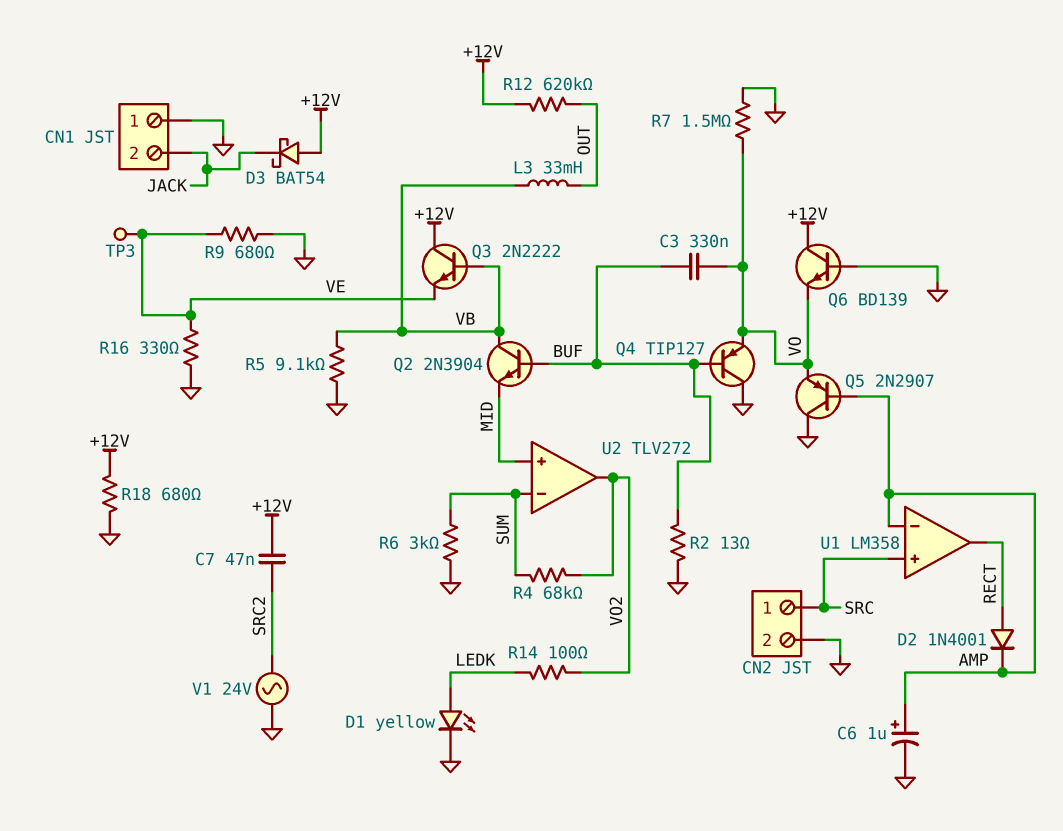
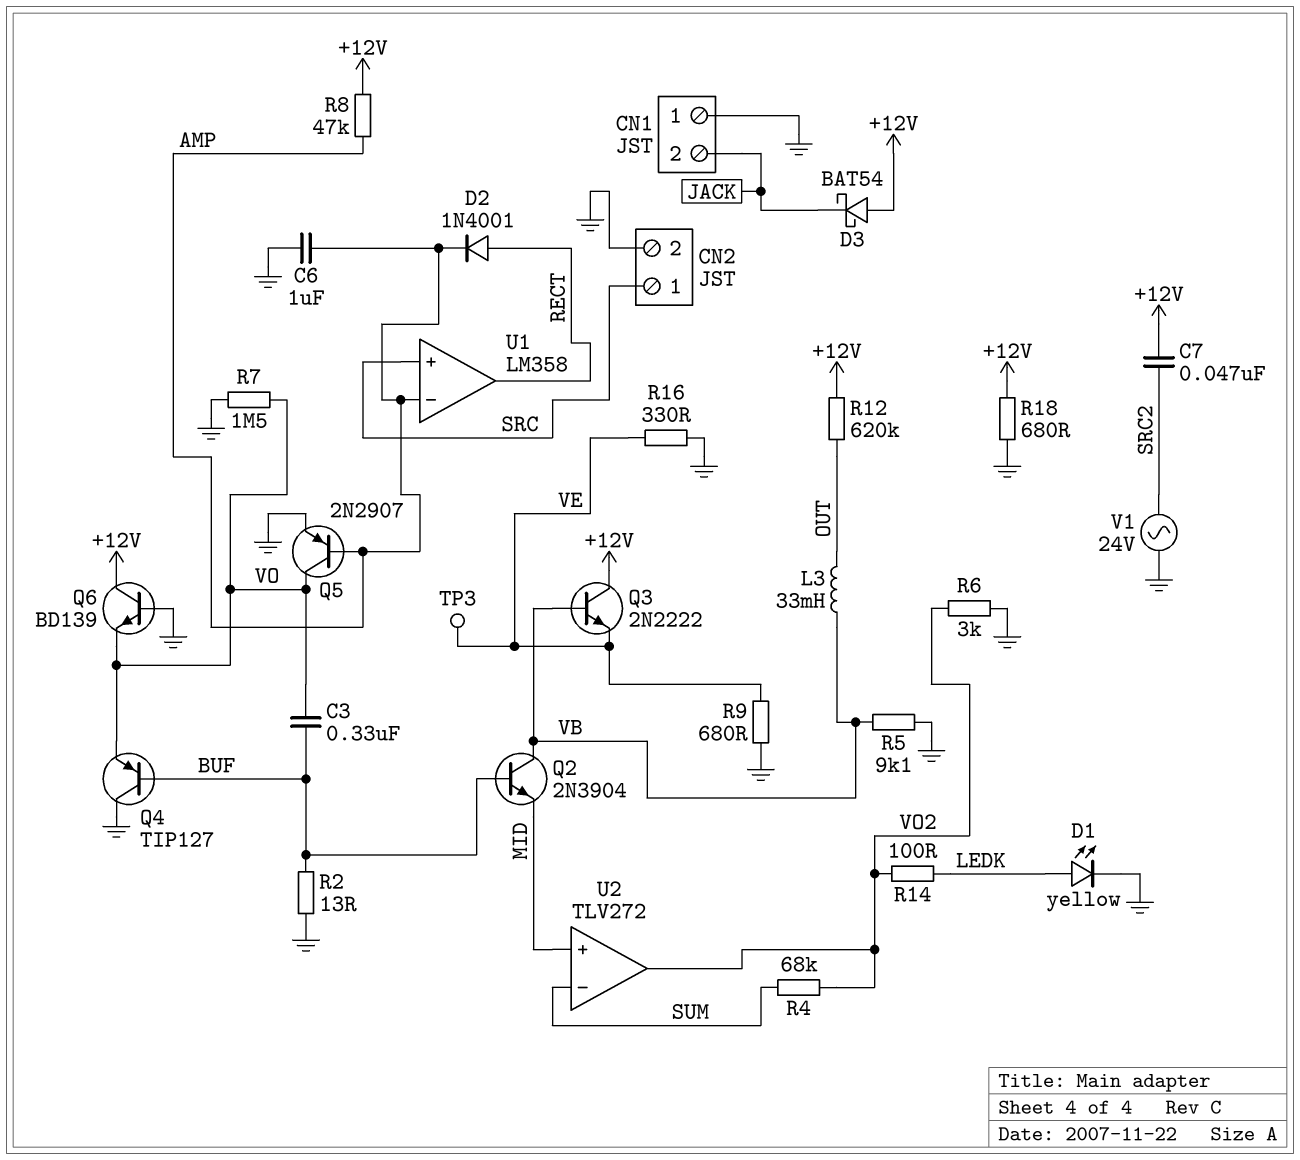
C6: 1uF (plus AMP, minus GND) -> 1uF (AMP, GND)
Q5: PNP 2N2907 (B AMP, C GND, E VO) -> PNP 2N2907 (B AMP, C VO, E GND)
R6: 3k (GND, SUM) -> 3k (GND, VO2)
R8: none -> 47k (+12V, AMP)

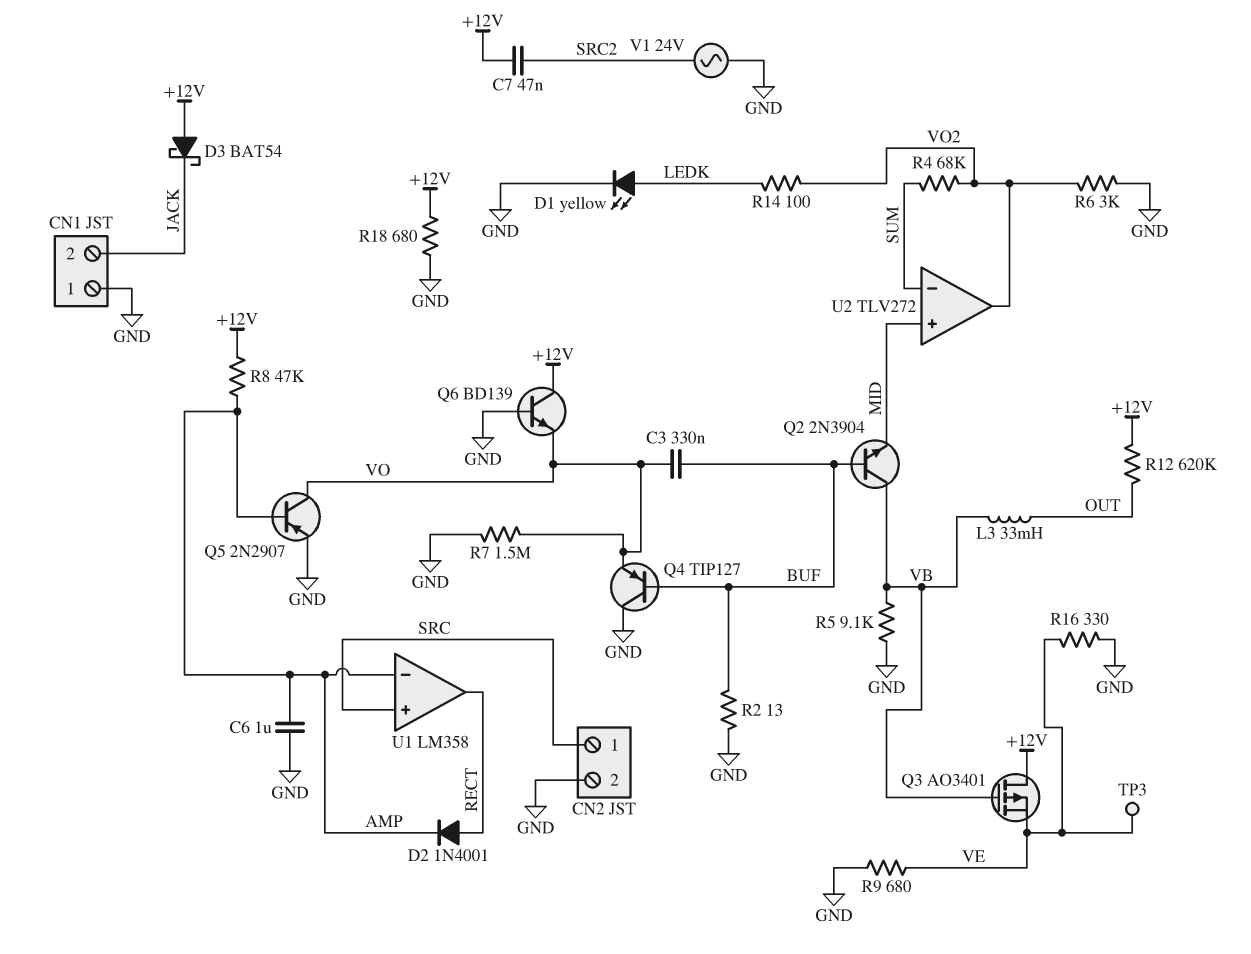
Q3: NPN 2N2222 (B VB, C +12V, E VE) -> PMOS AO3401 (G VB, D +12V, S VE)

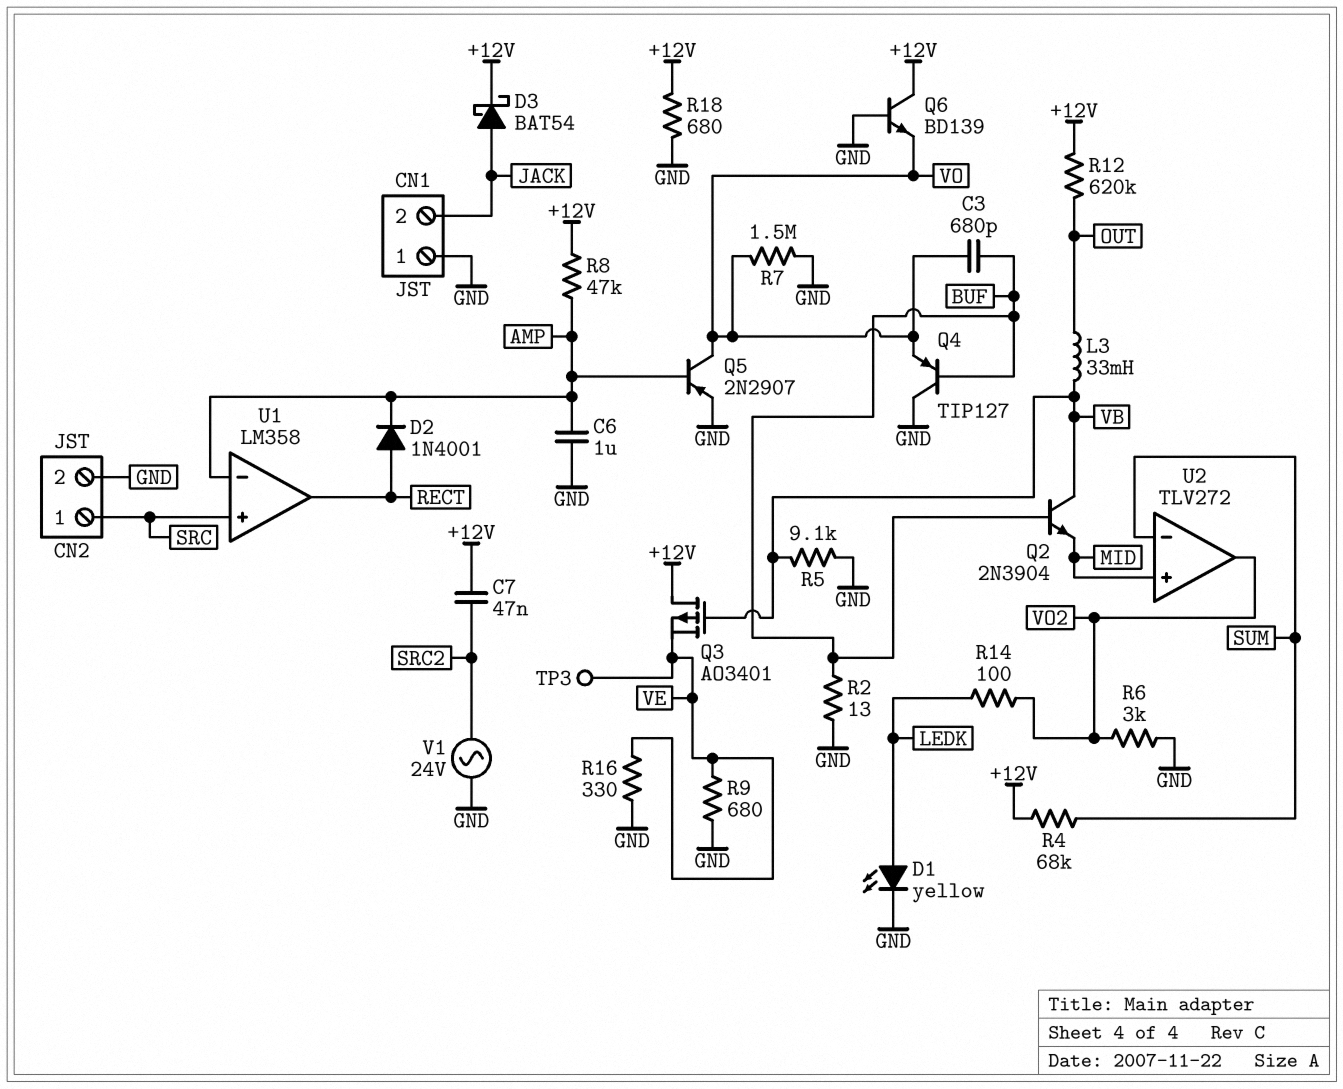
C3: 330nF (BUF, VO) -> 680pF (BUF, VO)
D3: schottky BAT54 (A +12V, K JACK) -> schottky BAT54 (A JACK, K +12V)
R4: 68k (SUM, VO2) -> 68k (+12V, SUM)

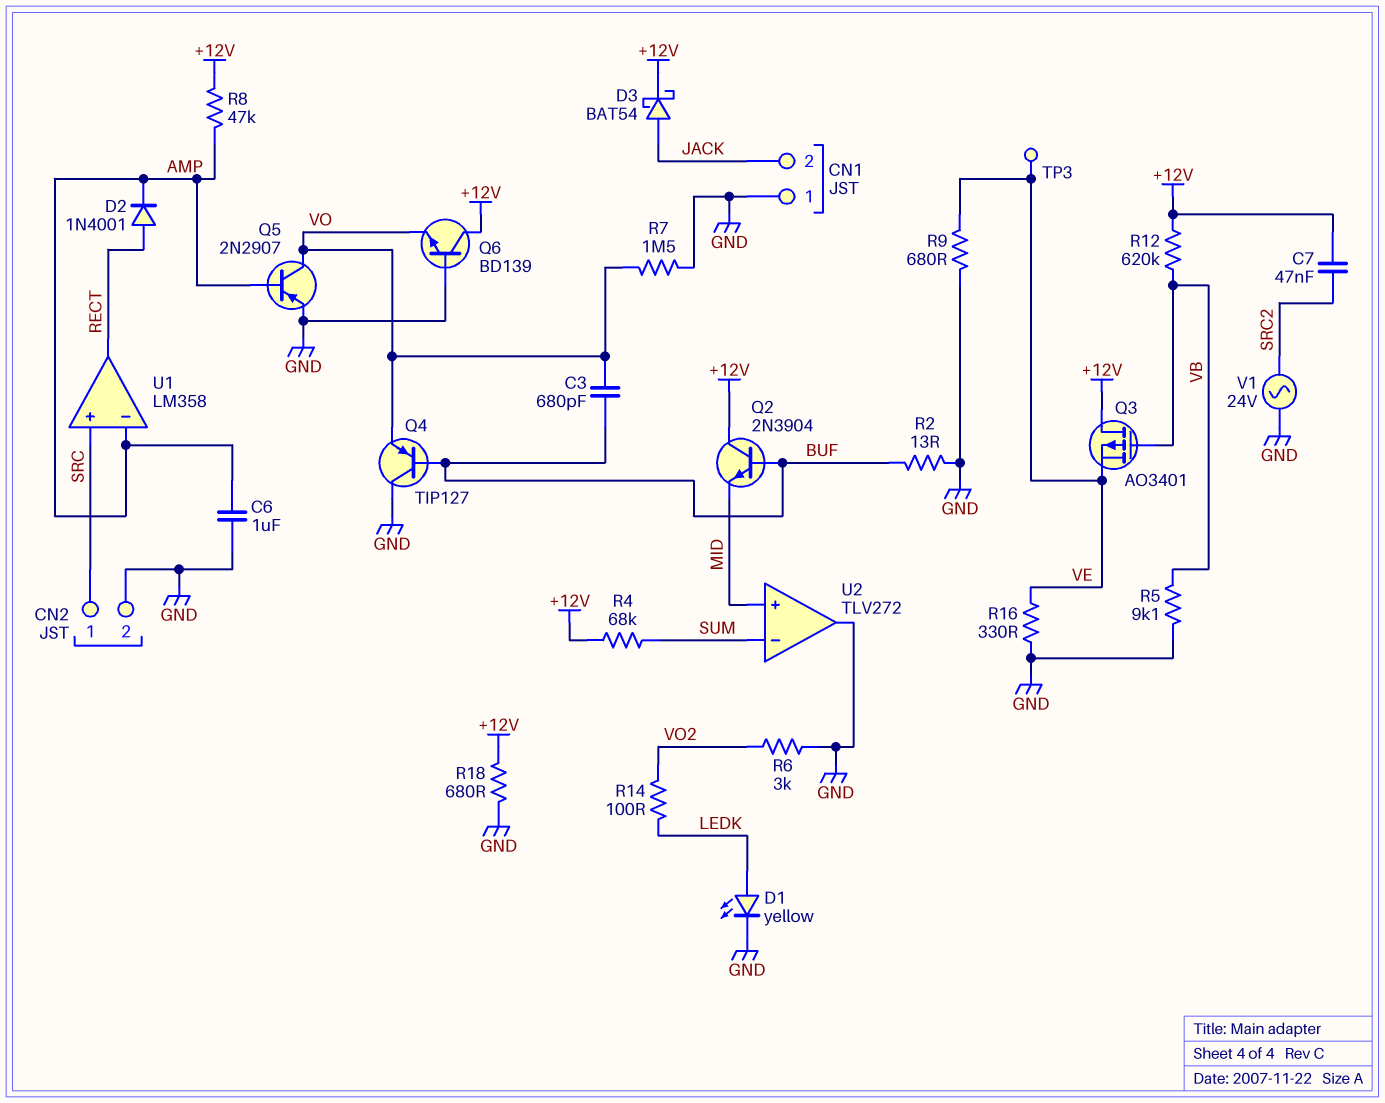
L3: 33mH (OUT, VB) -> none
Q2: NPN 2N3904 (B BUF, C VB, E MID) -> NPN 2N3904 (B BUF, C +12V, E MID)
R12: 620k (+12V, OUT) -> 620k (+12V, VB)
U2 pin out: VO2 -> GND

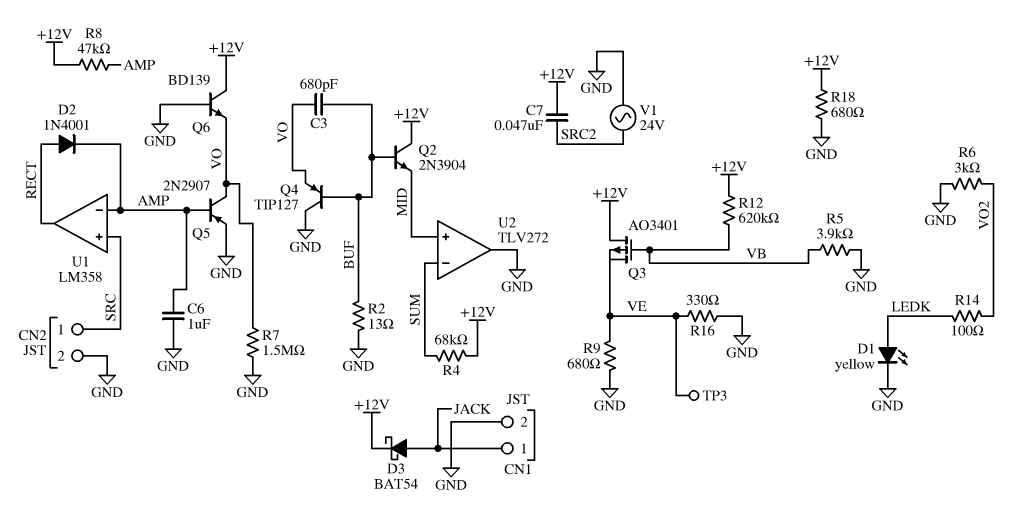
CN1 pin 1: GND -> JACK
CN1 pin 2: JACK -> GND
R5: 9.1k (GND, VB) -> 3.9k (GND, VB)

